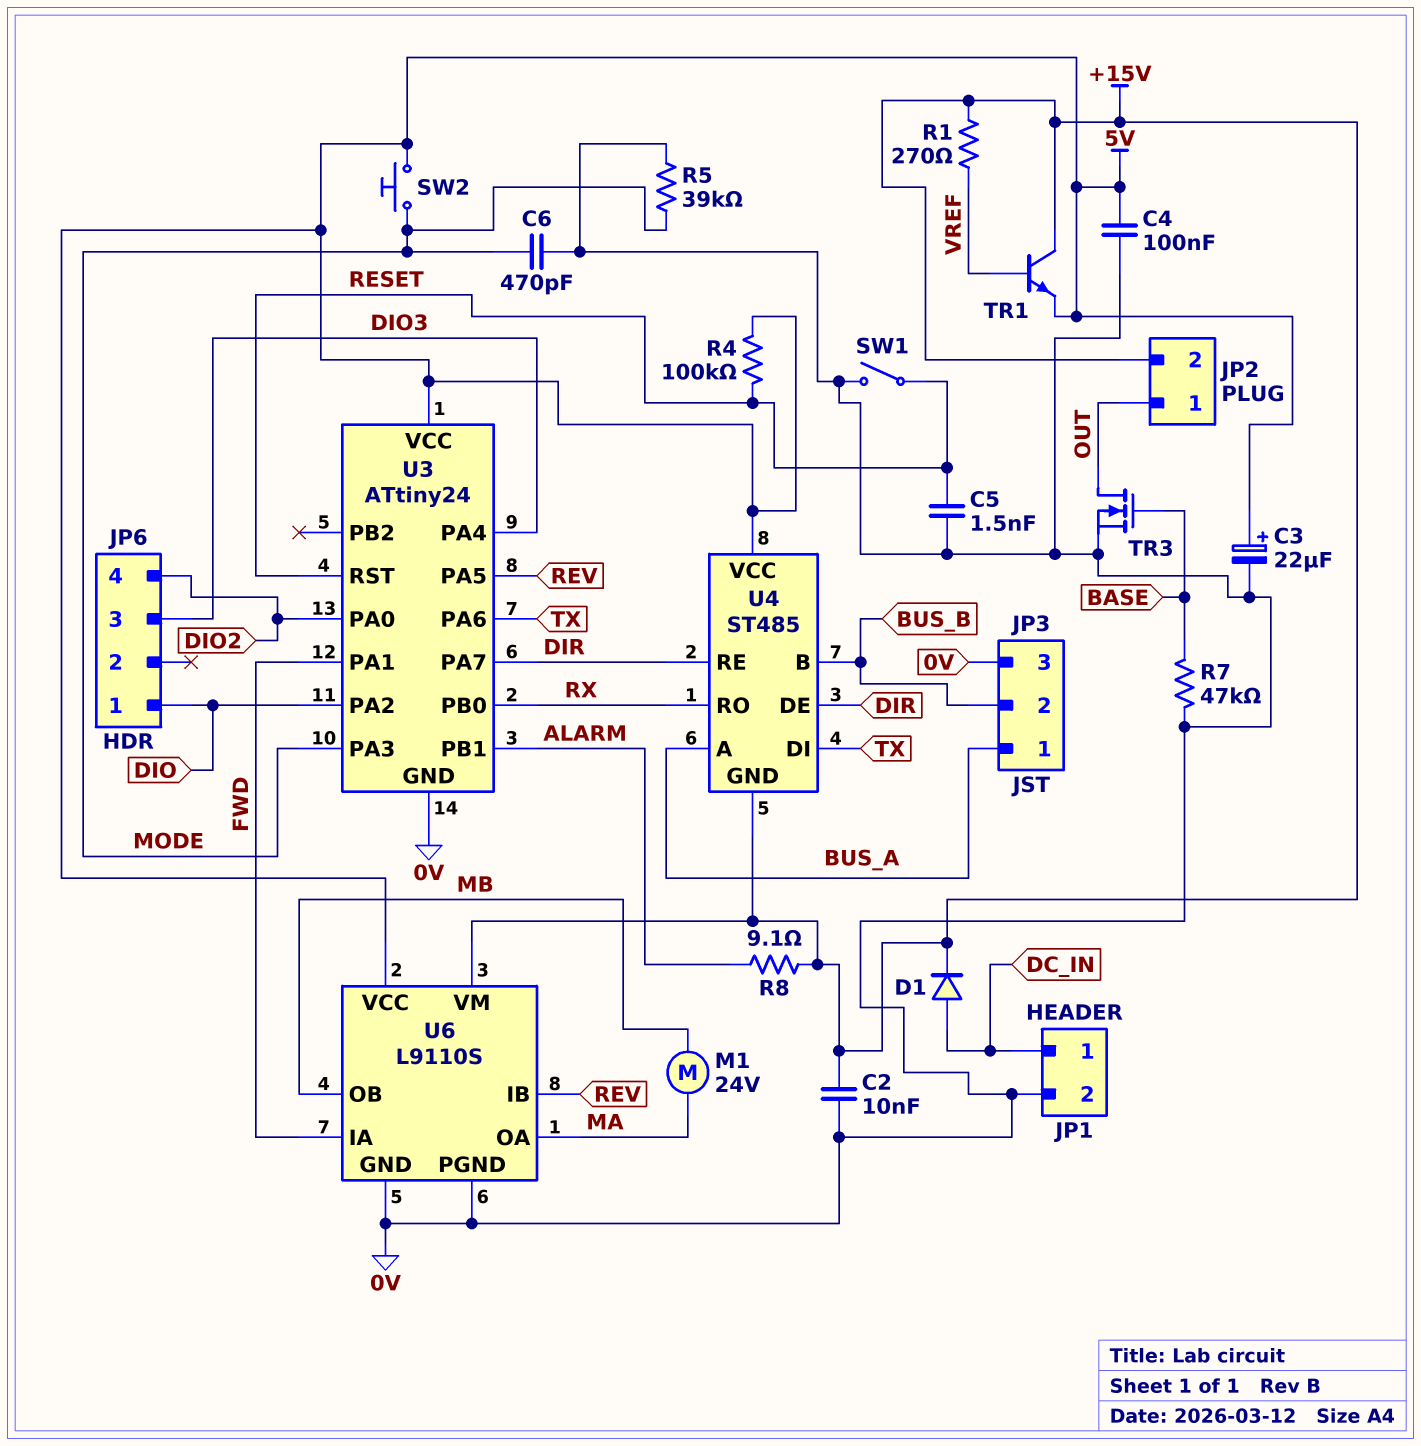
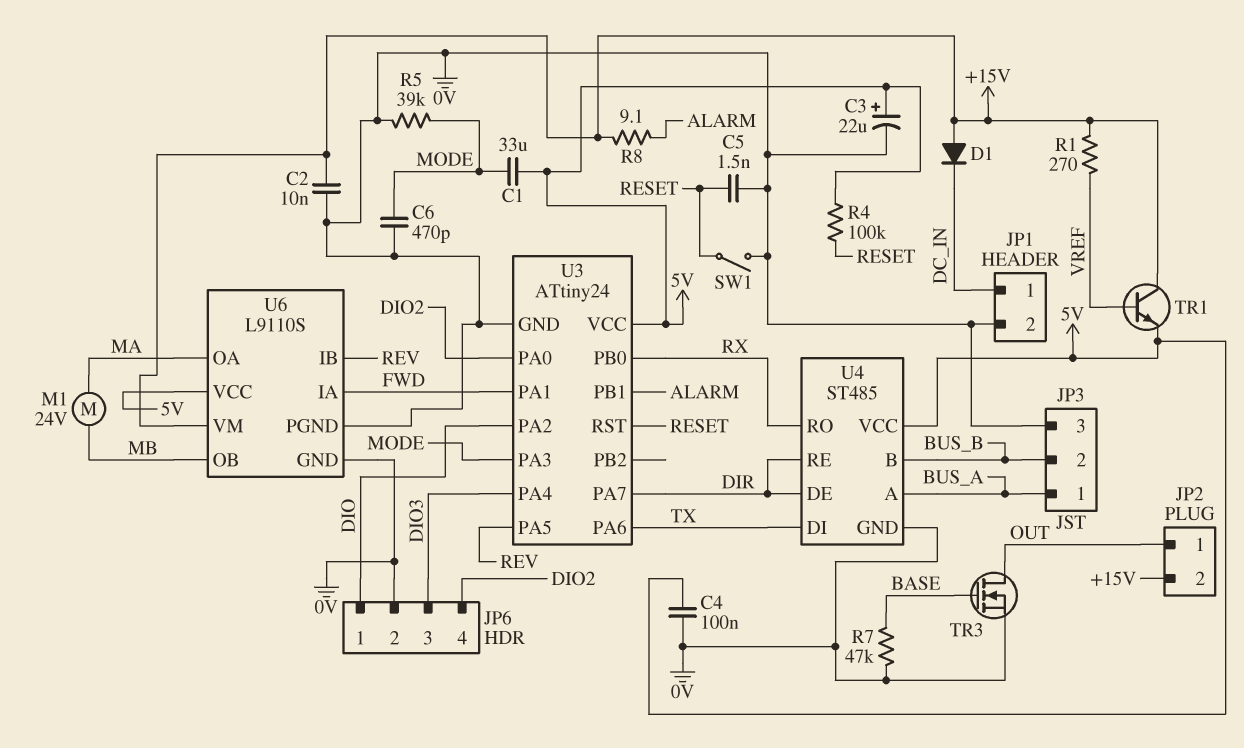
C1: none -> 33uF (5V, MODE)
D1: diode (A DC_IN, K +15V) -> diode (A +15V, K DC_IN)
JP6 pin 2: none -> 0V
SW2: button (5V, MODE) -> none
U4 pin GND: +15V -> 0V

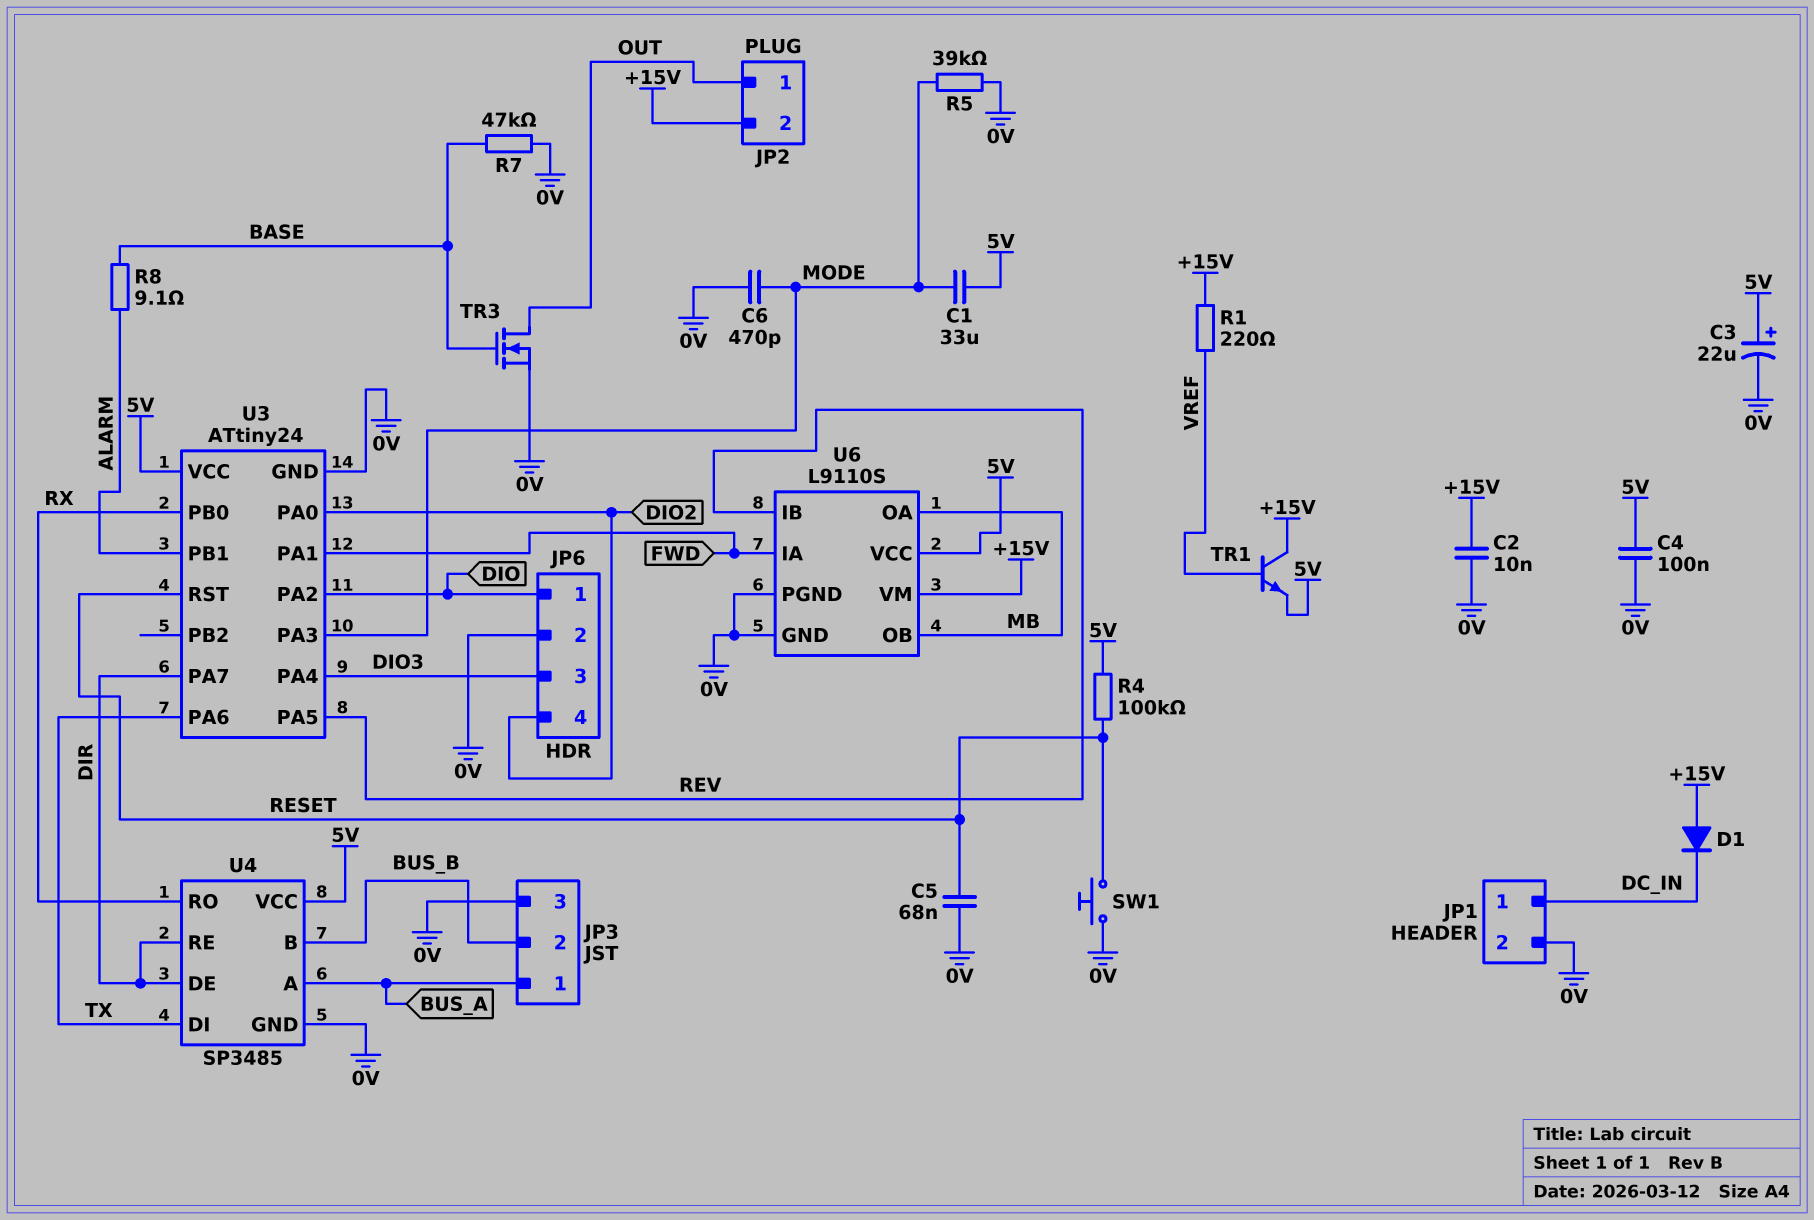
C5: 1.5nF (0V, RESET) -> 68nF (0V, RESET)
M1: motor 24V (MA, MB) -> none
R1: 270 (+15V, VREF) -> 220 (+15V, VREF)
R8: 9.1 (+15V, ALARM) -> 9.1 (ALARM, BASE)
SW1: switch (0V, RESET) -> button (0V, RESET)
U4: ST485 -> SP3485
U6 pin OA: MA -> MB

